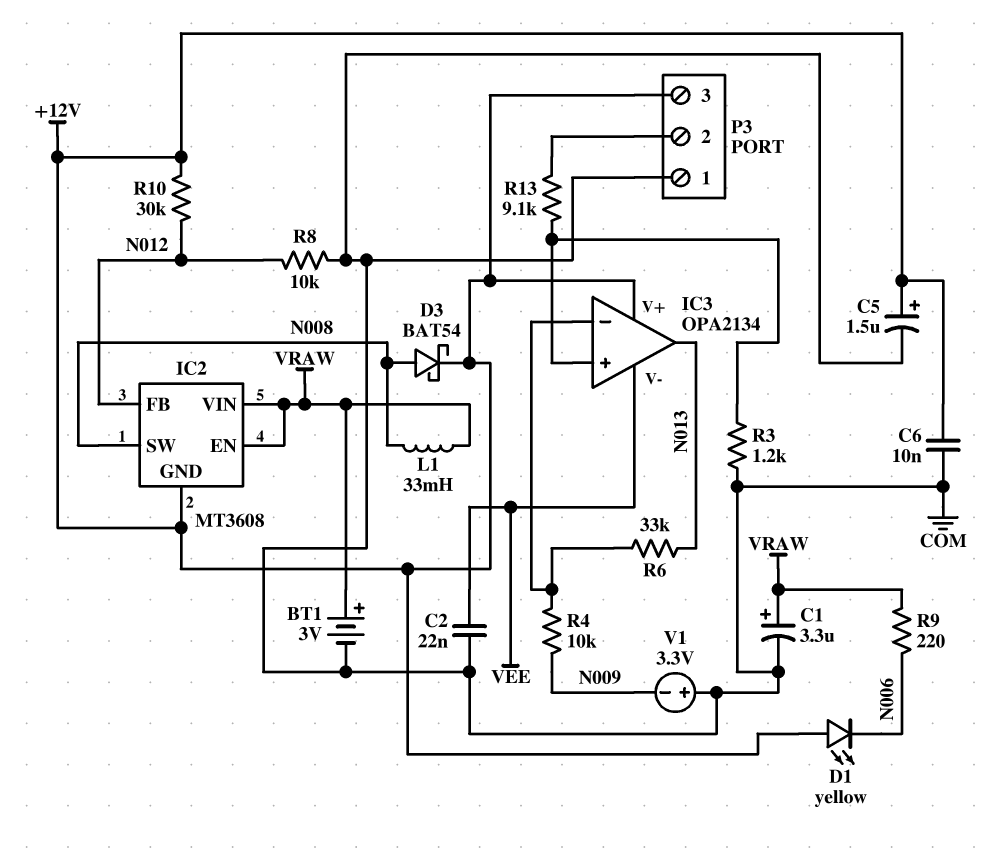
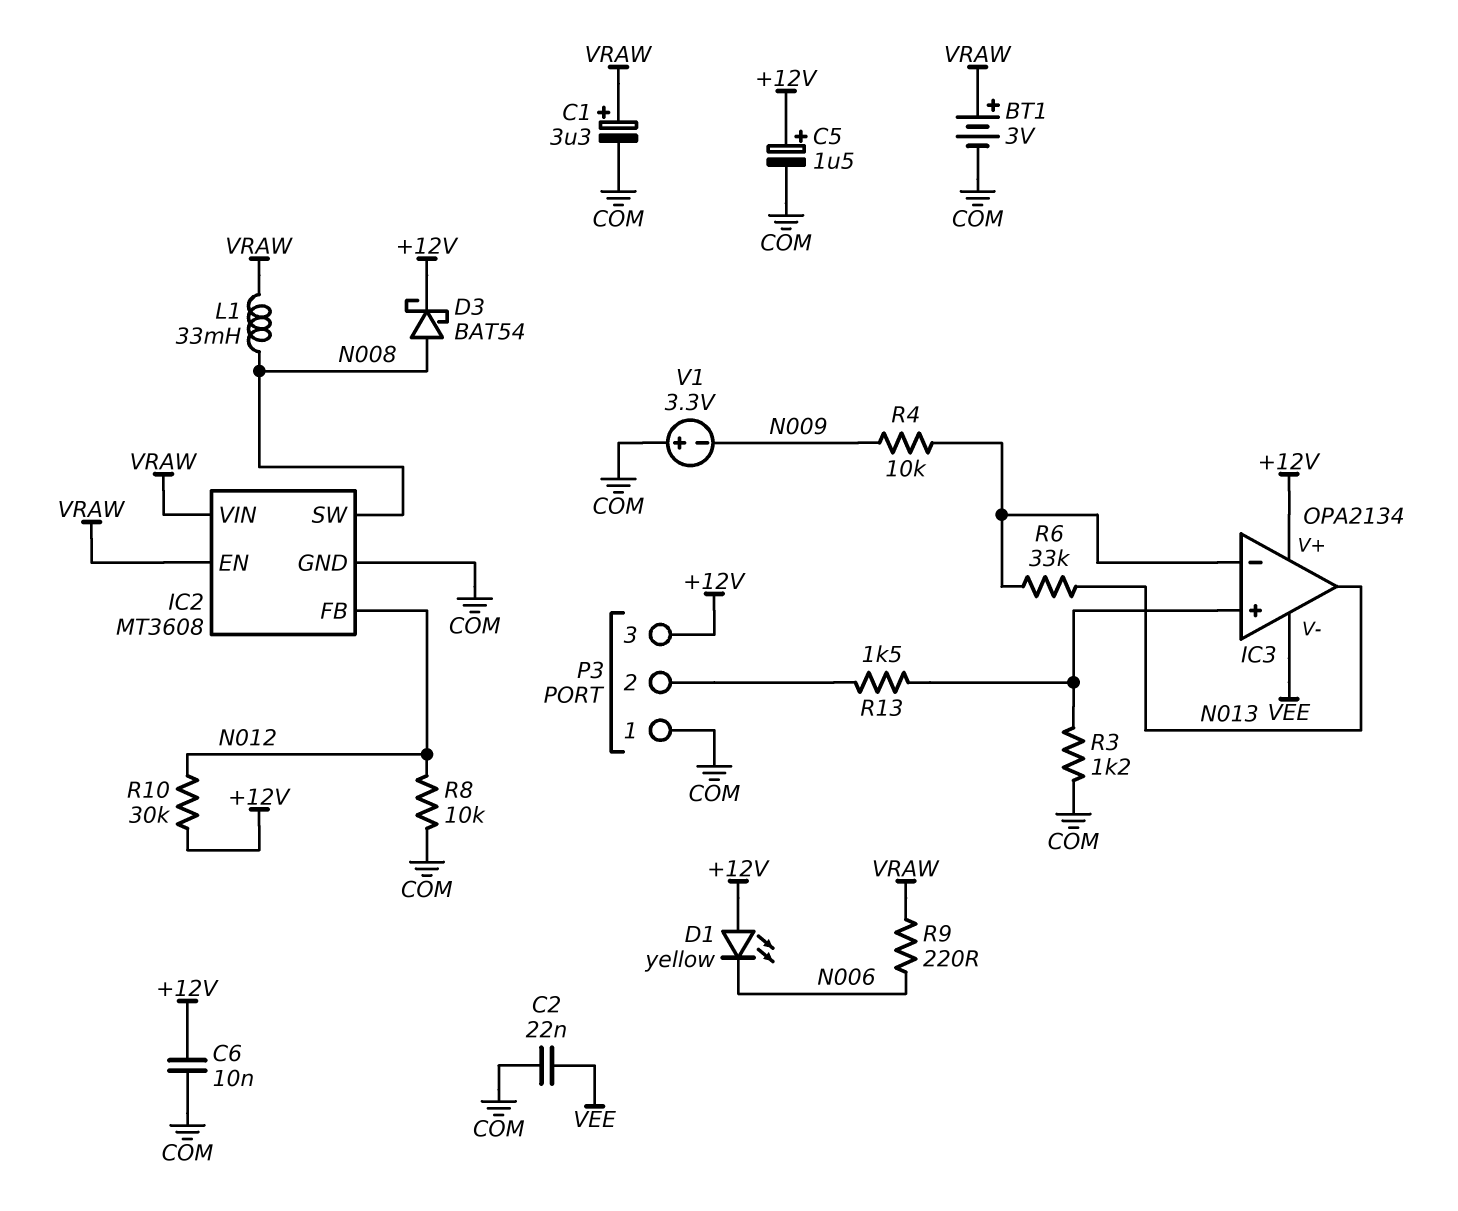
IC2 pin GND: +12V -> COM
R13: 9.1k (IC3/in+, P3/2) -> 1.5k (IC3/in+, P3/2)

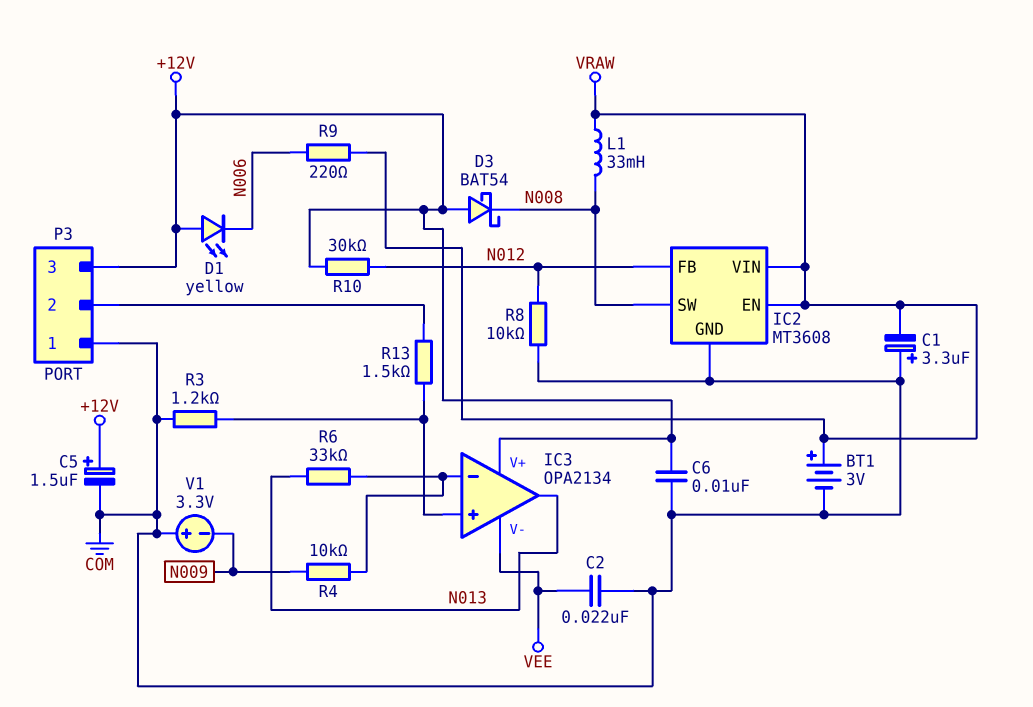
C1: 3.3uF (plus VRAW, minus COM) -> 3.3uF (plus COM, minus VRAW)
D3: schottky BAT54 (A N008, K +12V) -> schottky BAT54 (A +12V, K N008)

